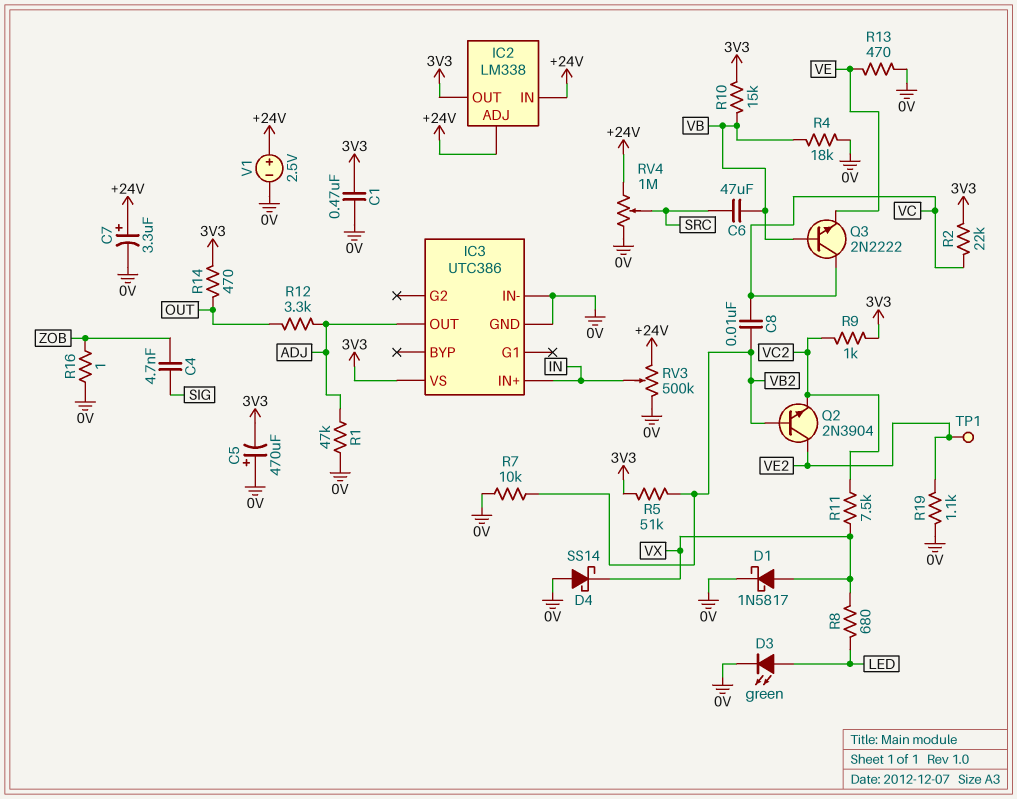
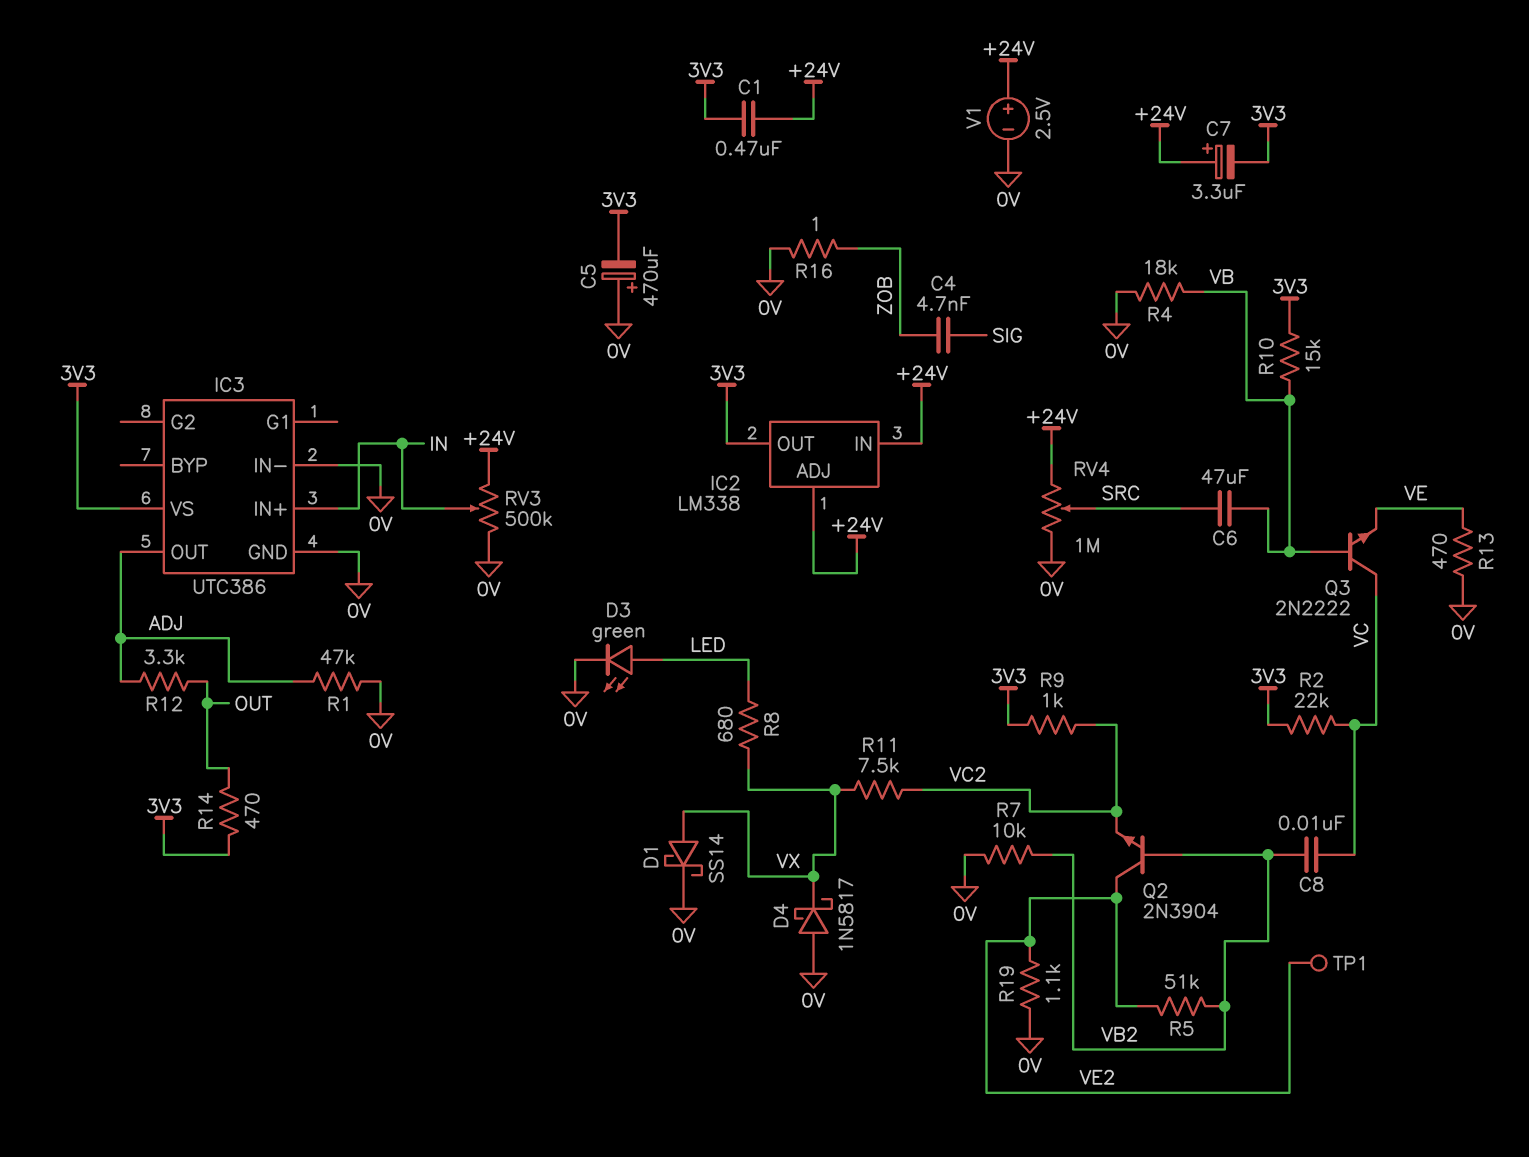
C1: 470nF (0V, 3V3) -> 470nF (+24V, 3V3)
C7: 3.3uF (plus +24V, minus 0V) -> 3.3uF (plus +24V, minus 3V3)
D1: schottky 1N5817 (A VX, K 0V) -> schottky SS14 (A VX, K 0V)
D4: schottky SS14 (A 0V, K VX) -> schottky 1N5817 (A 0V, K VX)
R5: 51k (3V3, VB2) -> 51k (VB2, VE2)

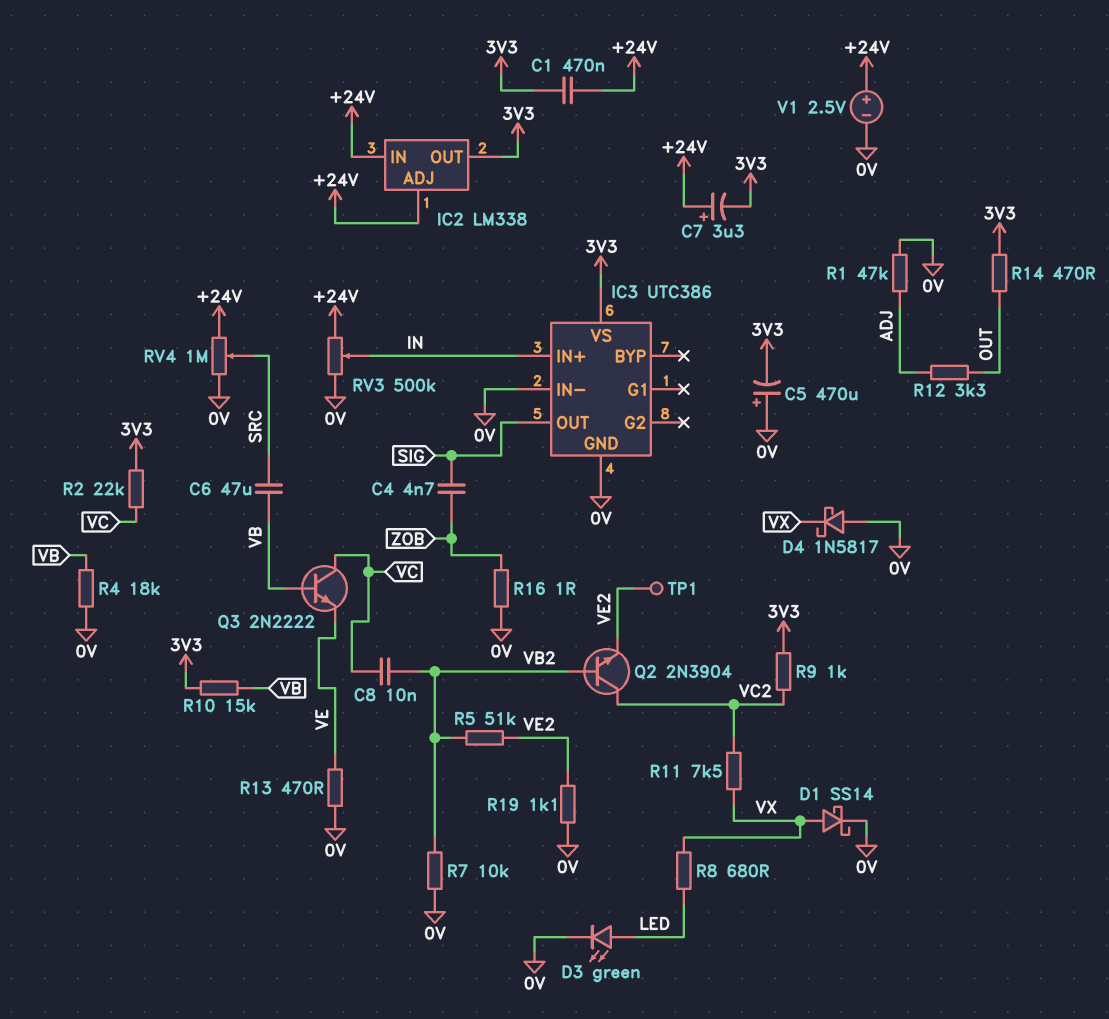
IC3 pin OUT: ADJ -> SIG
Q2: NPN 2N3904 (B VB2, C VE2, E VC2) -> NPN 2N3904 (B VB2, C VC2, E VE2)

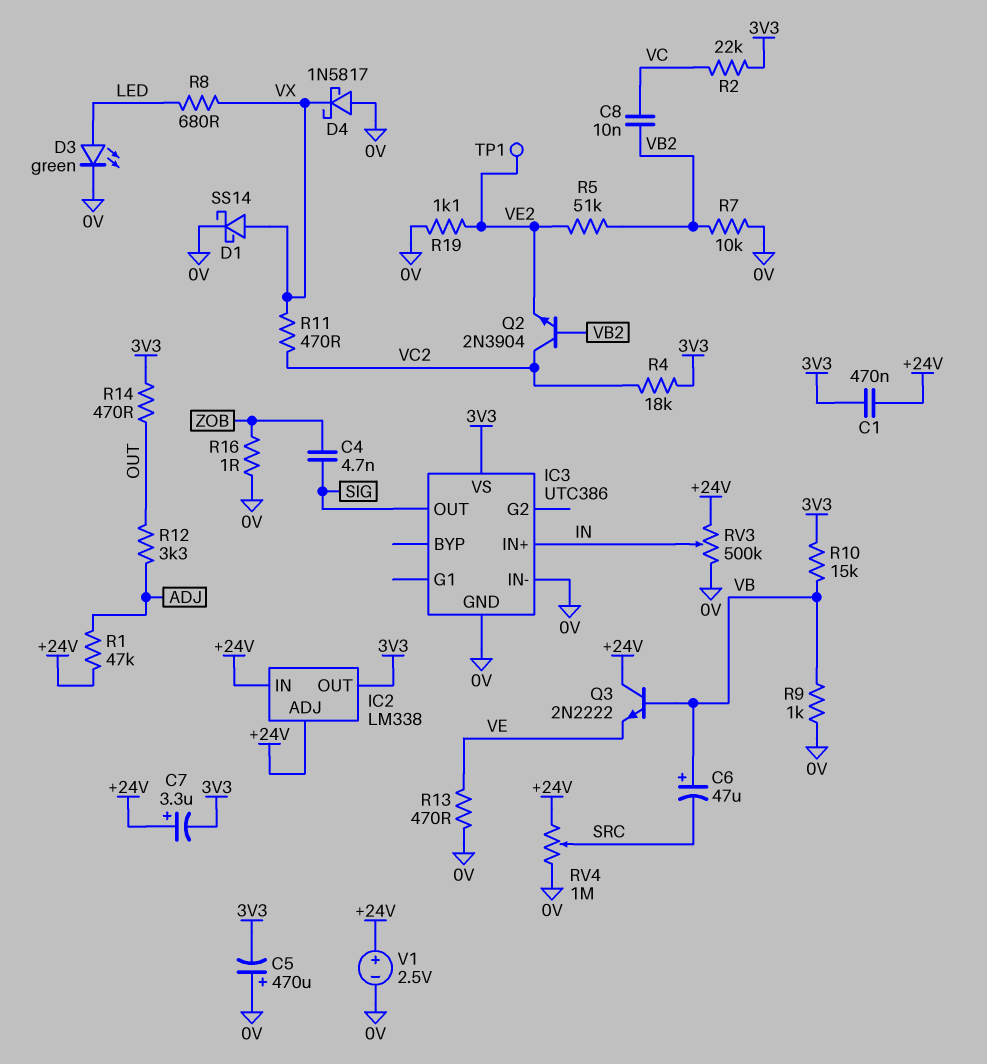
C6: 47uF (SRC, VB) -> 47uF (plus VB, minus SRC)
Q3: NPN 2N2222 (B VB, C VC, E VE) -> NPN 2N2222 (B VB, C +24V, E VE)
R1: 47k (0V, ADJ) -> 47k (+24V, ADJ)
R4: 18k (0V, VB) -> 18k (3V3, VC2)
R9: 1k (3V3, VC2) -> 1k (0V, VB)
R11: 7.5k (VC2, VX) -> 470 (VC2, VX)

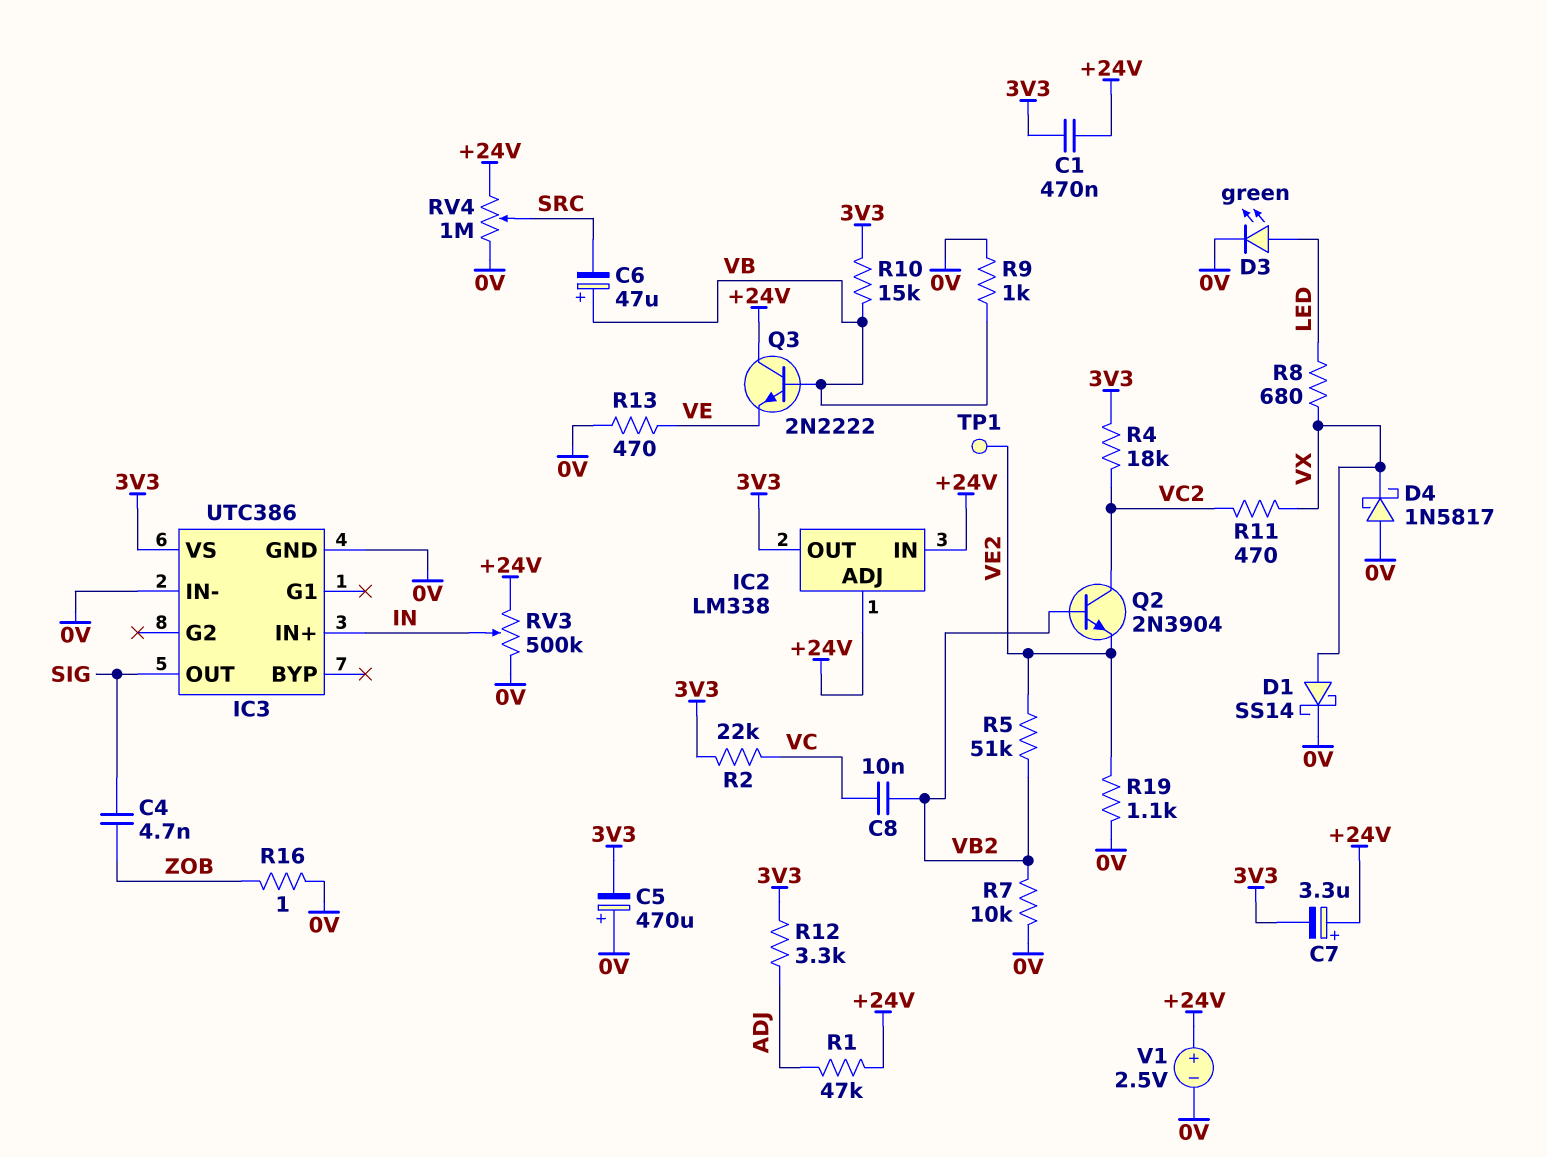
R12: 3.3k (ADJ, OUT) -> 3.3k (3V3, ADJ)
R14: 470 (3V3, OUT) -> none

